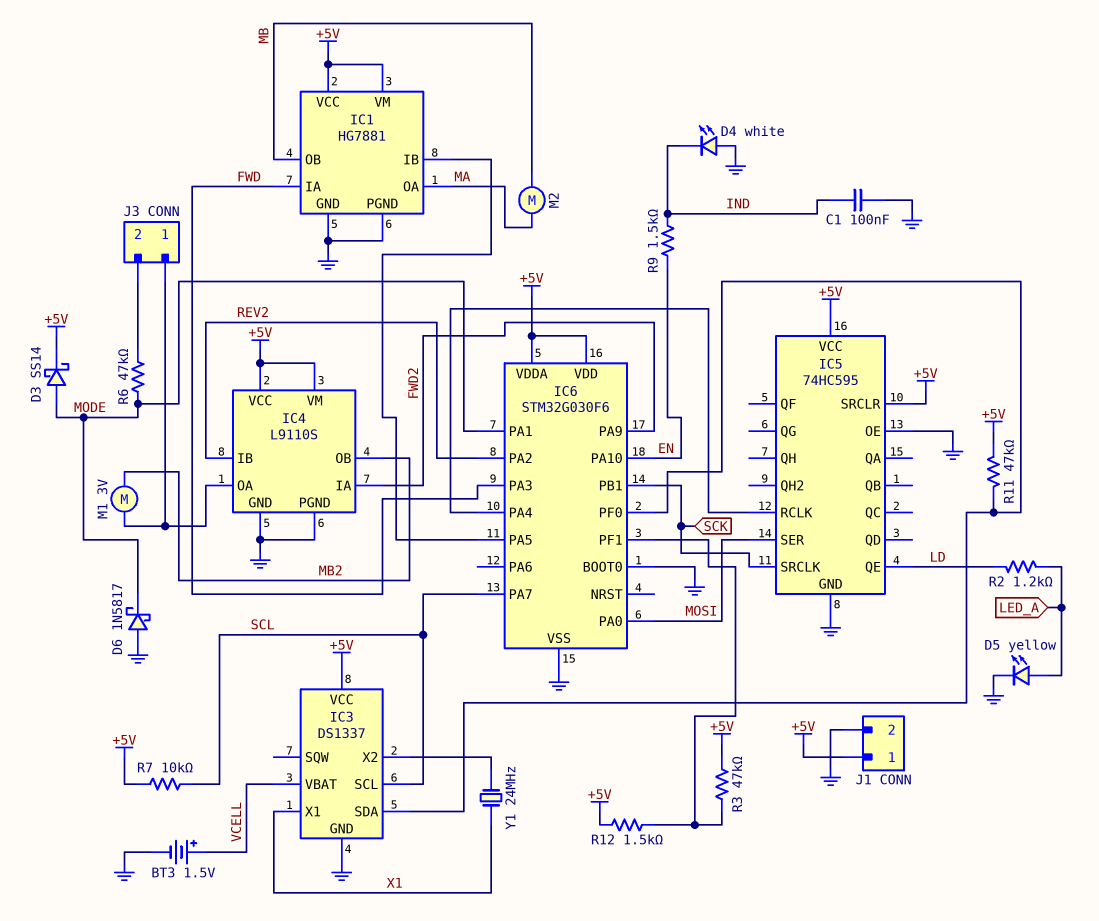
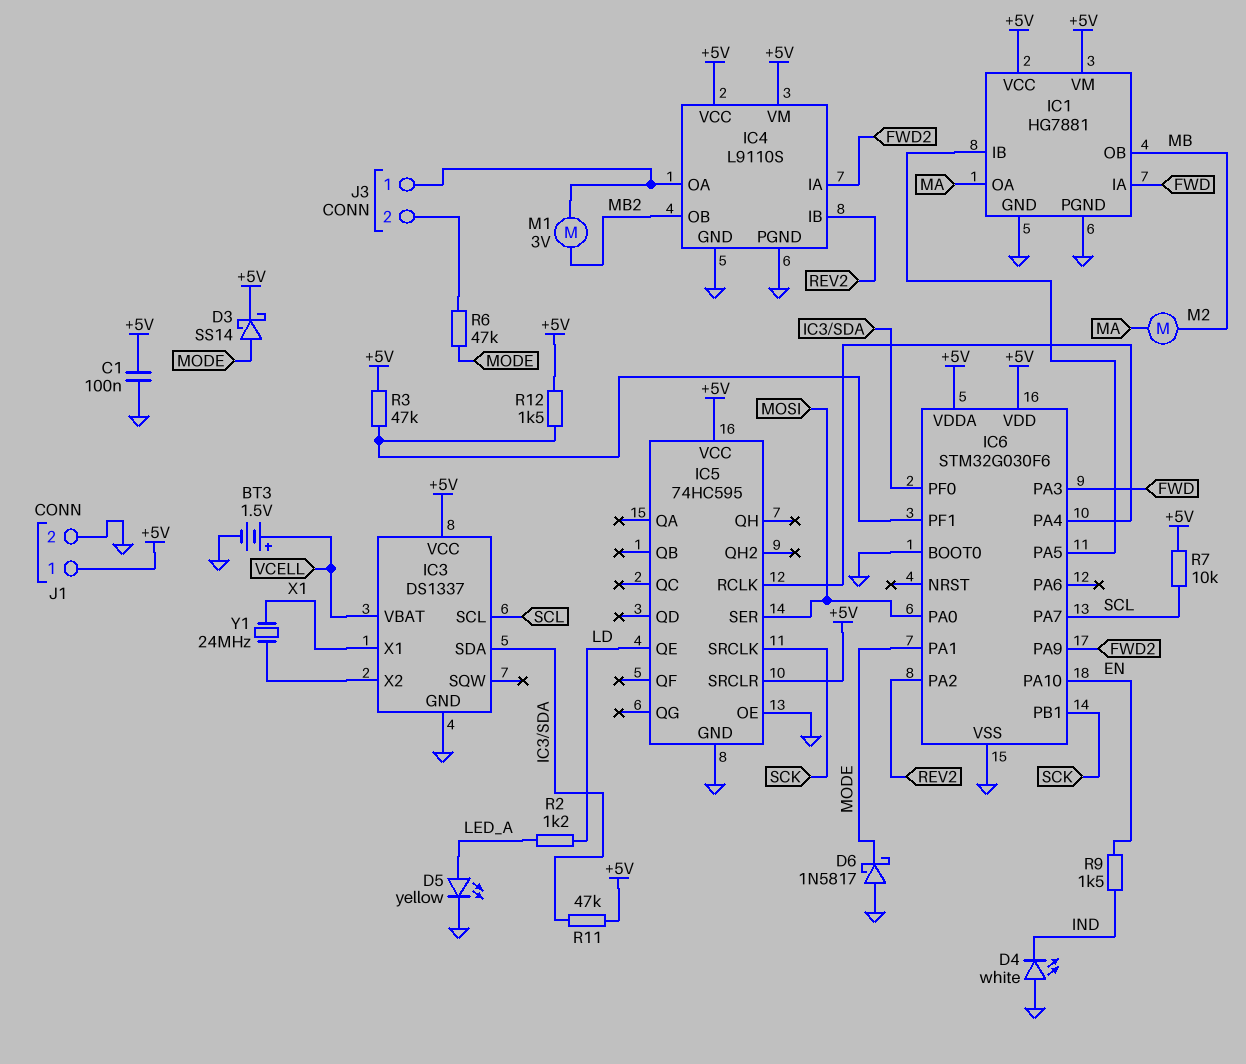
C1: 100nF (GND, IND) -> 100nF (+5V, GND)

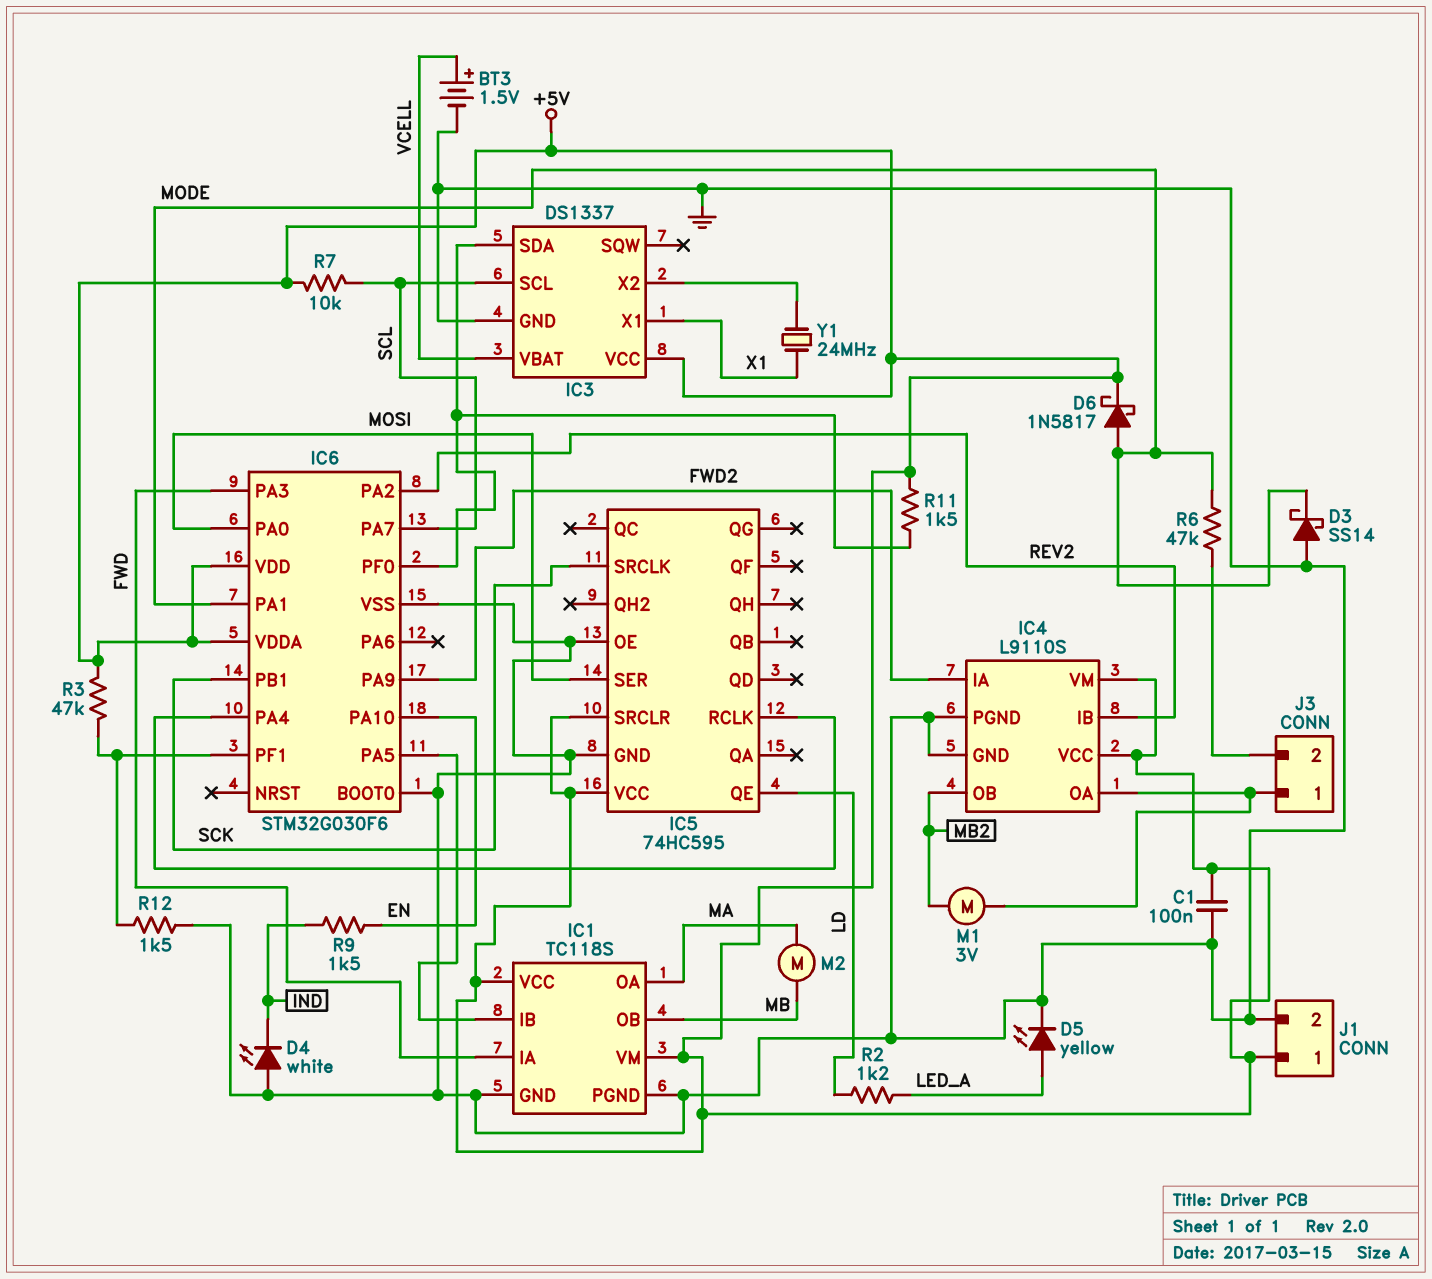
D3: schottky SS14 (A MODE, K +5V) -> schottky SS14 (A GND, K MODE)
D6: schottky 1N5817 (A GND, K MODE) -> schottky 1N5817 (A MODE, K +5V)
IC1: HG7881 -> TC118S
R11: 47k (+5V, IC3/SDA) -> 1.5k (+5V, IC3/SDA)
R12: 1.5k (+5V, IC6/PF1) -> 1.5k (GND, IC6/PF1)

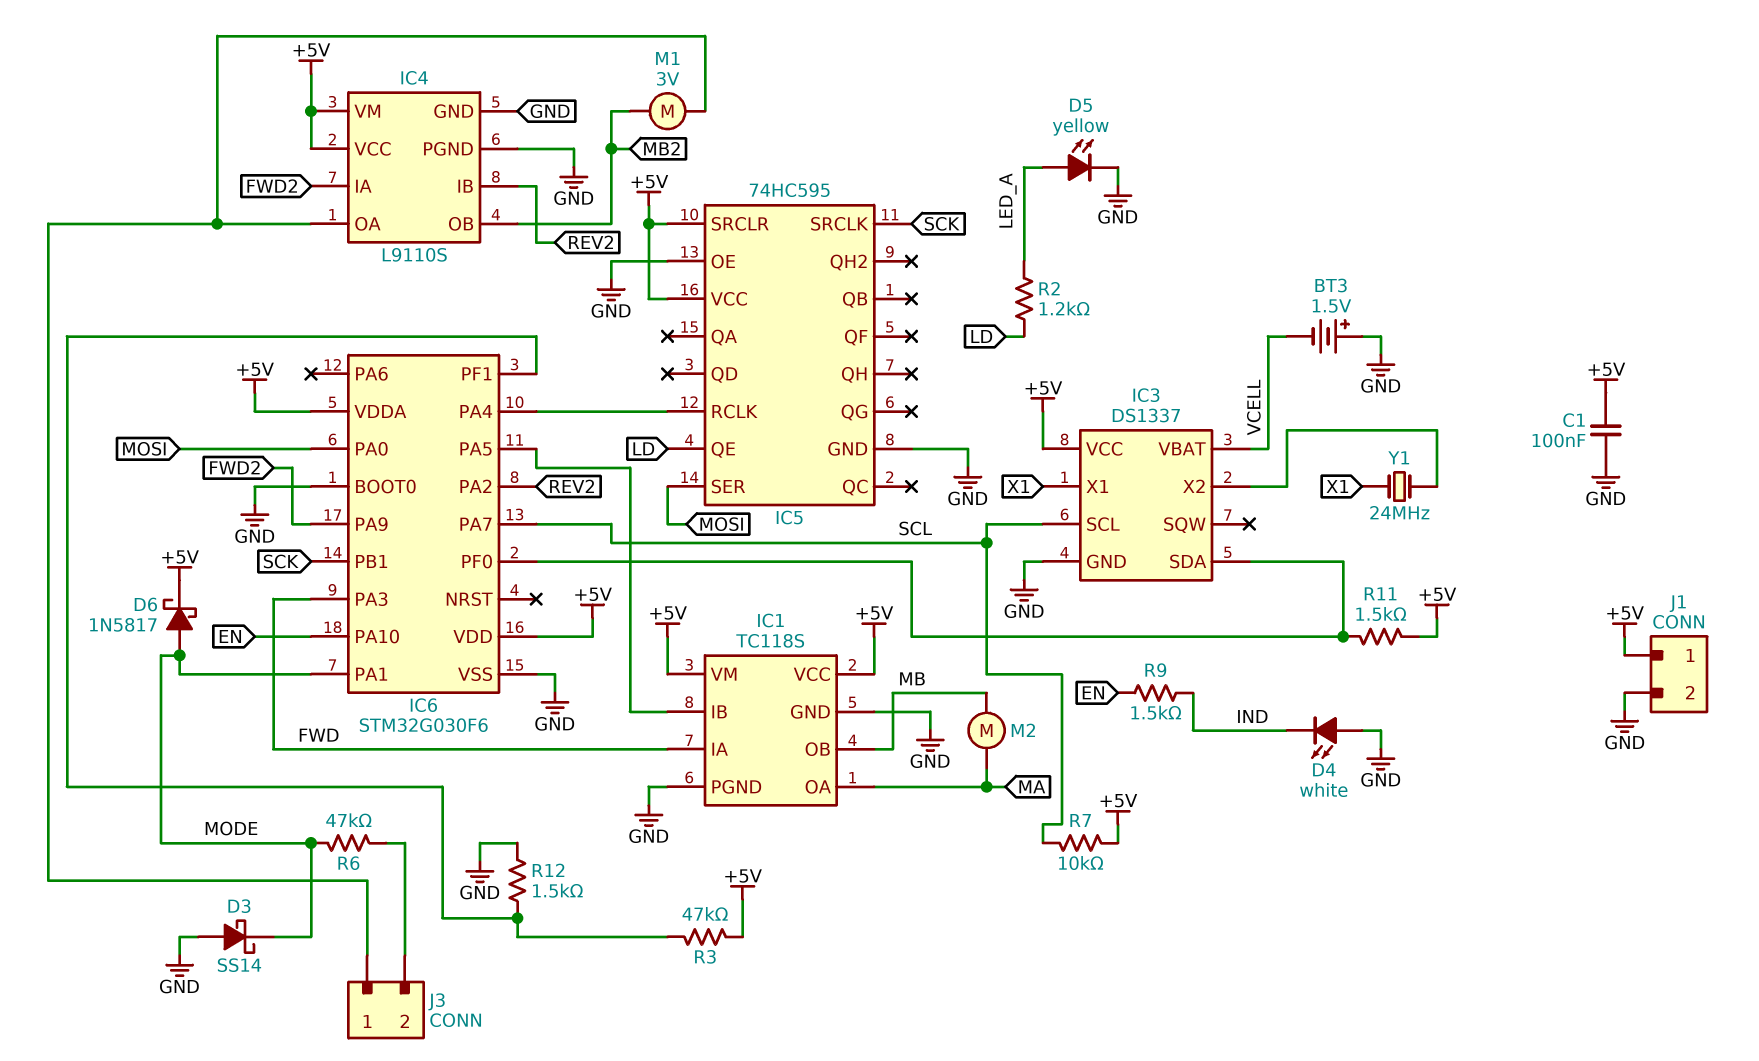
BT3: 1.5V (plus VCELL, minus GND) -> 1.5V (plus GND, minus VCELL)

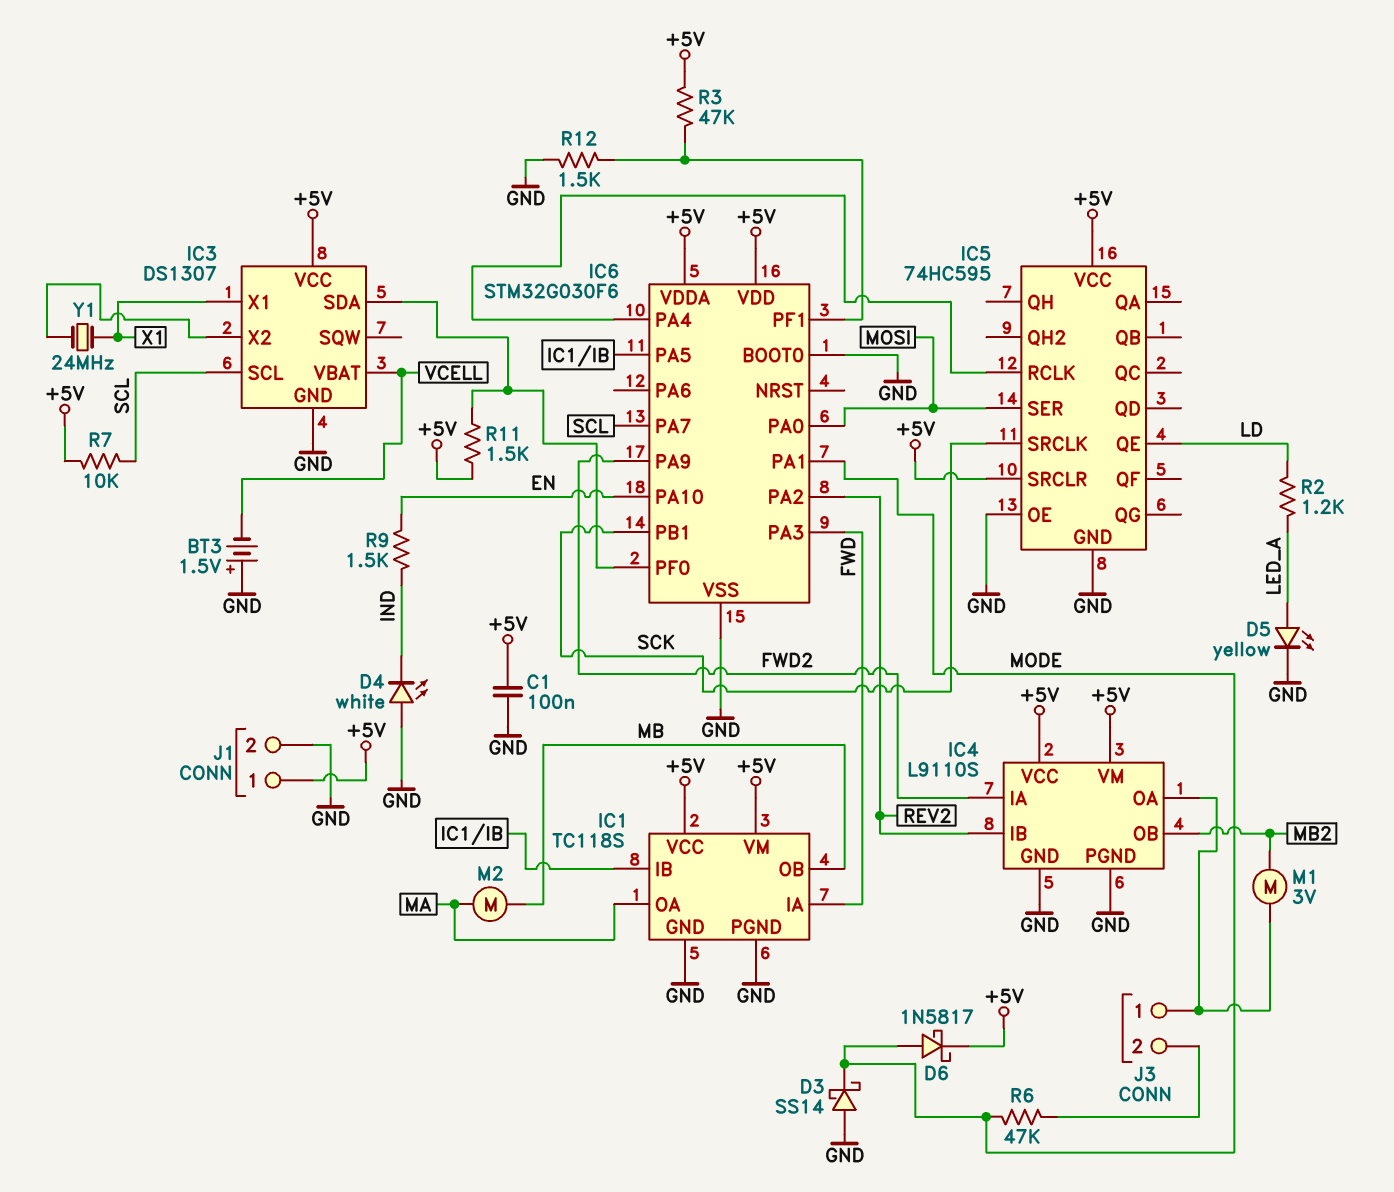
IC3: DS1337 -> DS1307

